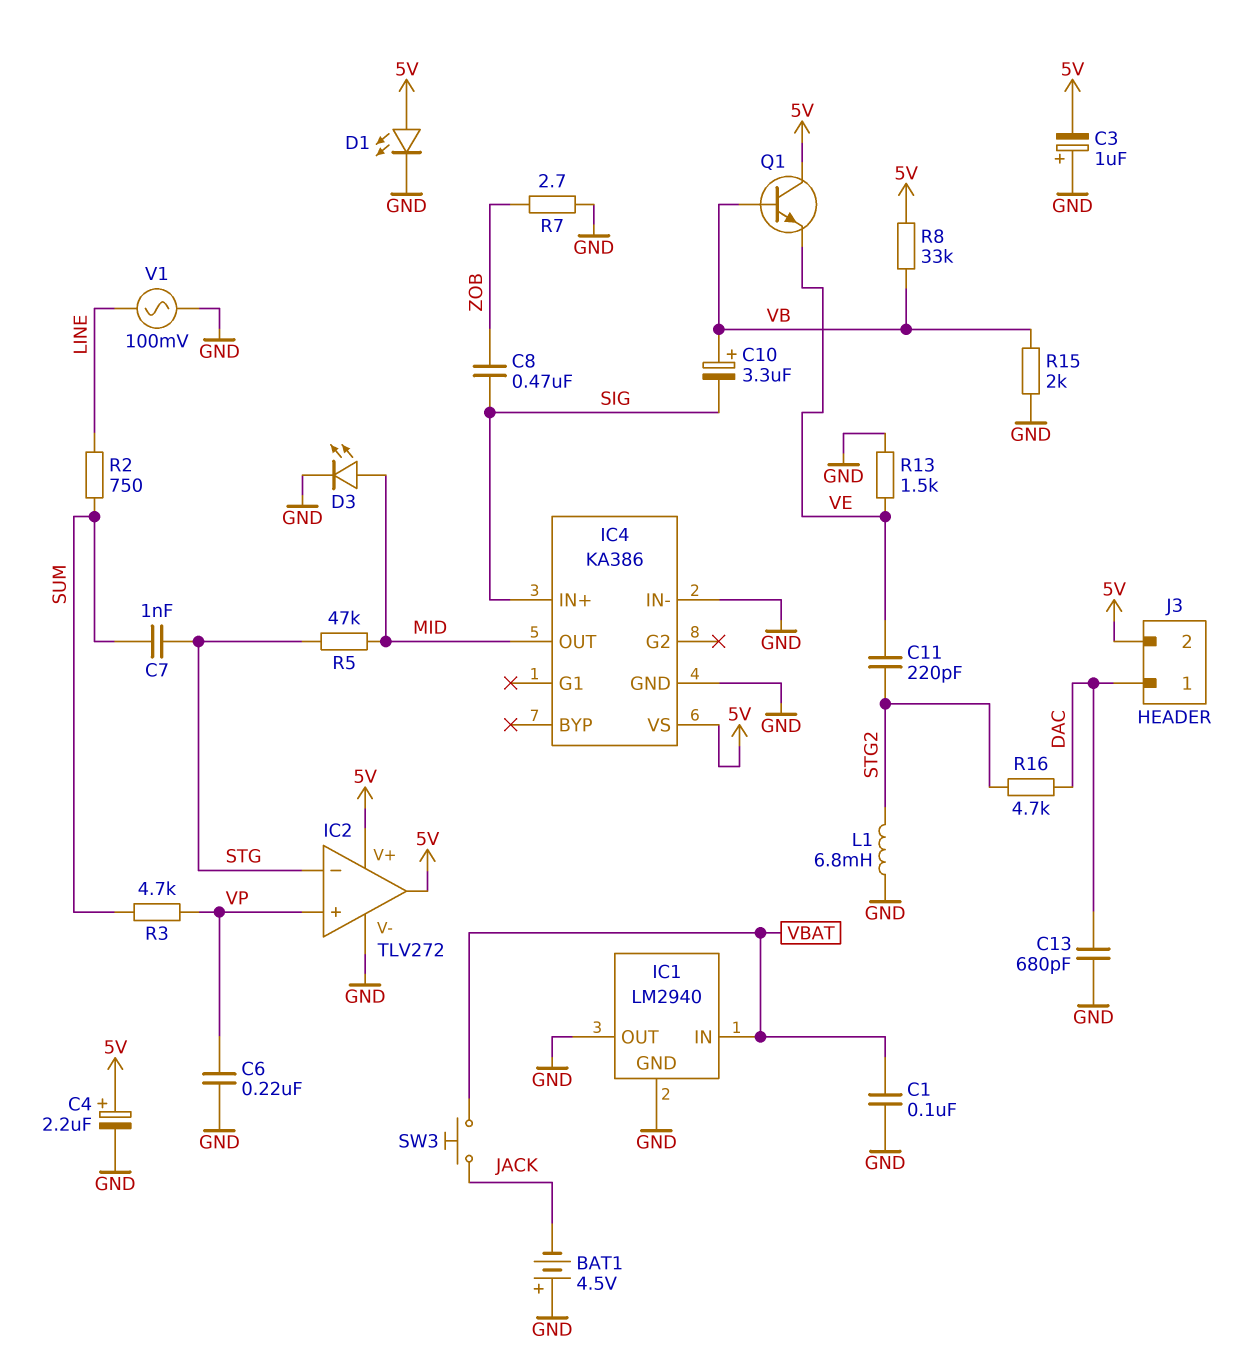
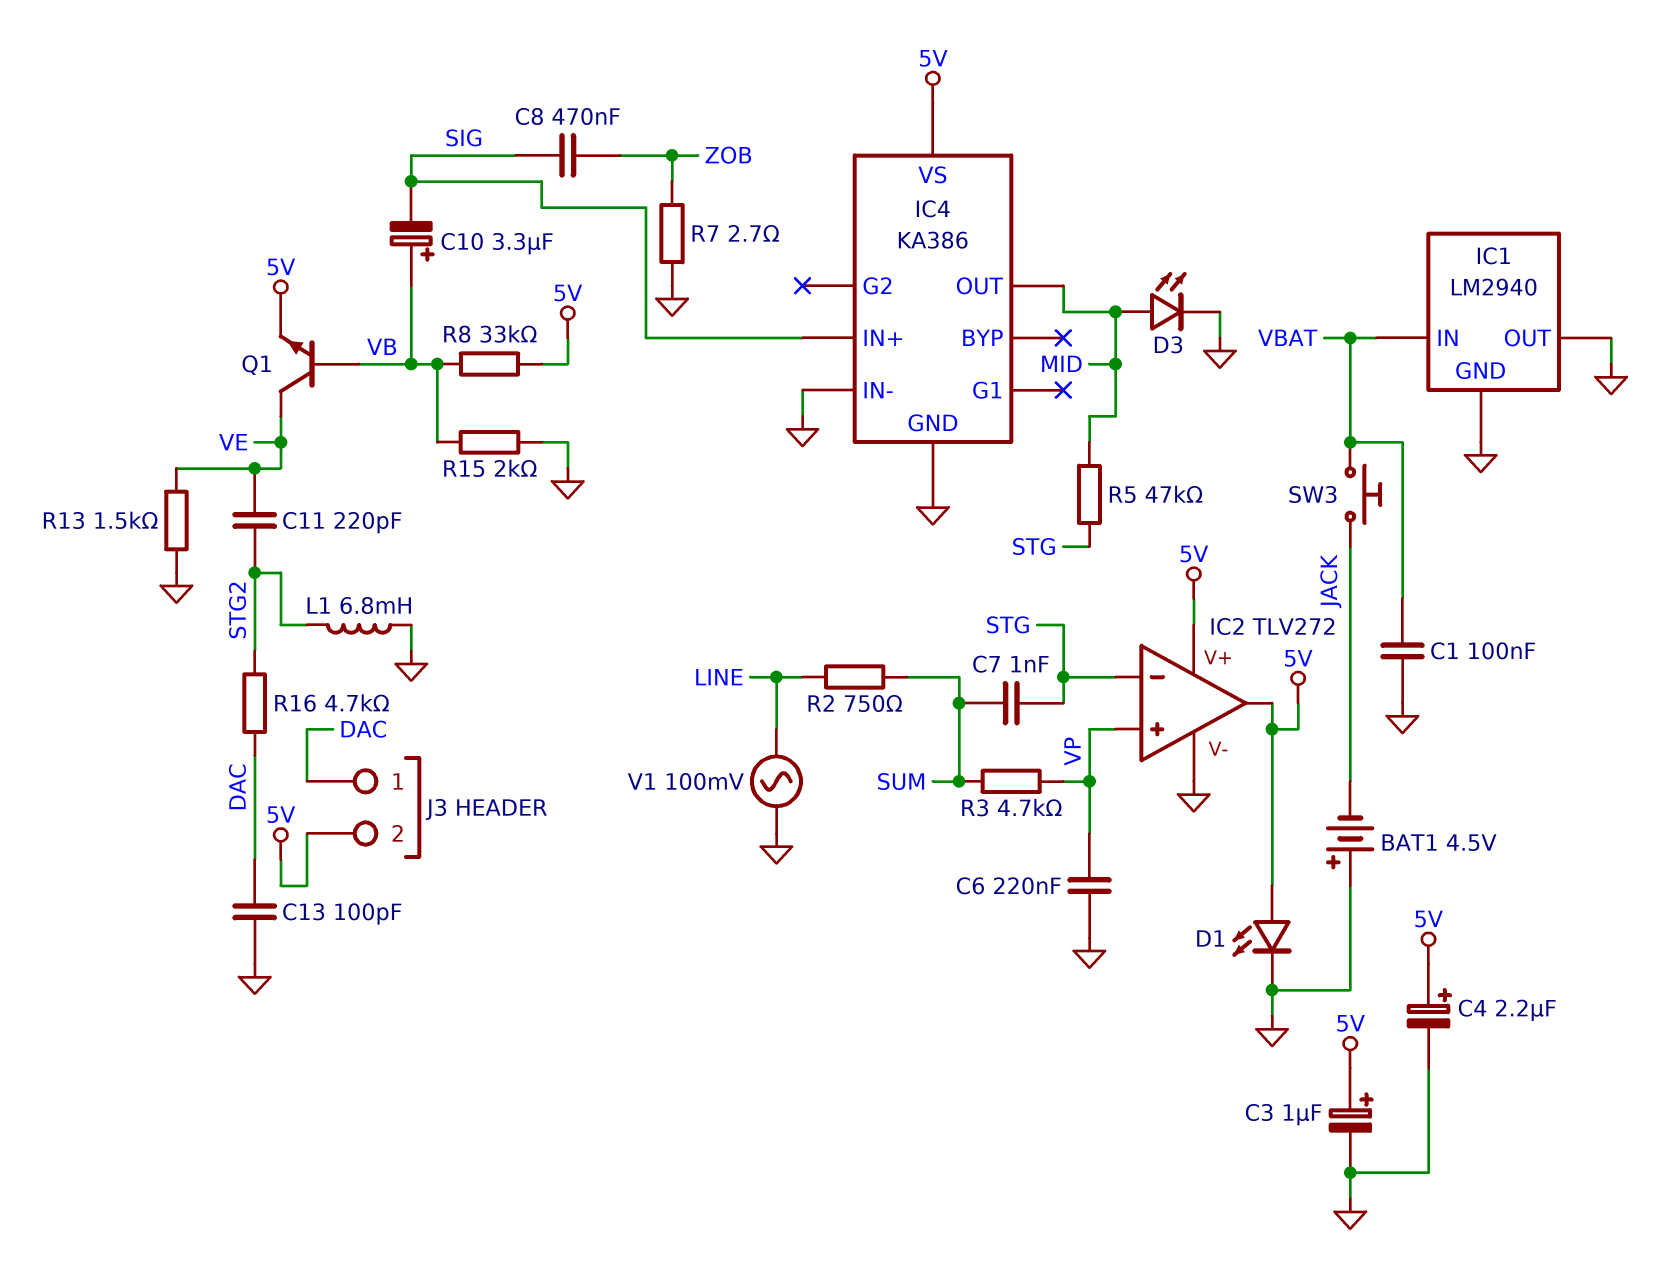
C3: 1uF (plus GND, minus 5V) -> 1uF (plus 5V, minus GND)
C13: 680pF (DAC, GND) -> 100pF (DAC, GND)
Q1: NPN (B VB, C 5V, E VE) -> NPN (B VB, C VE, E 5V)

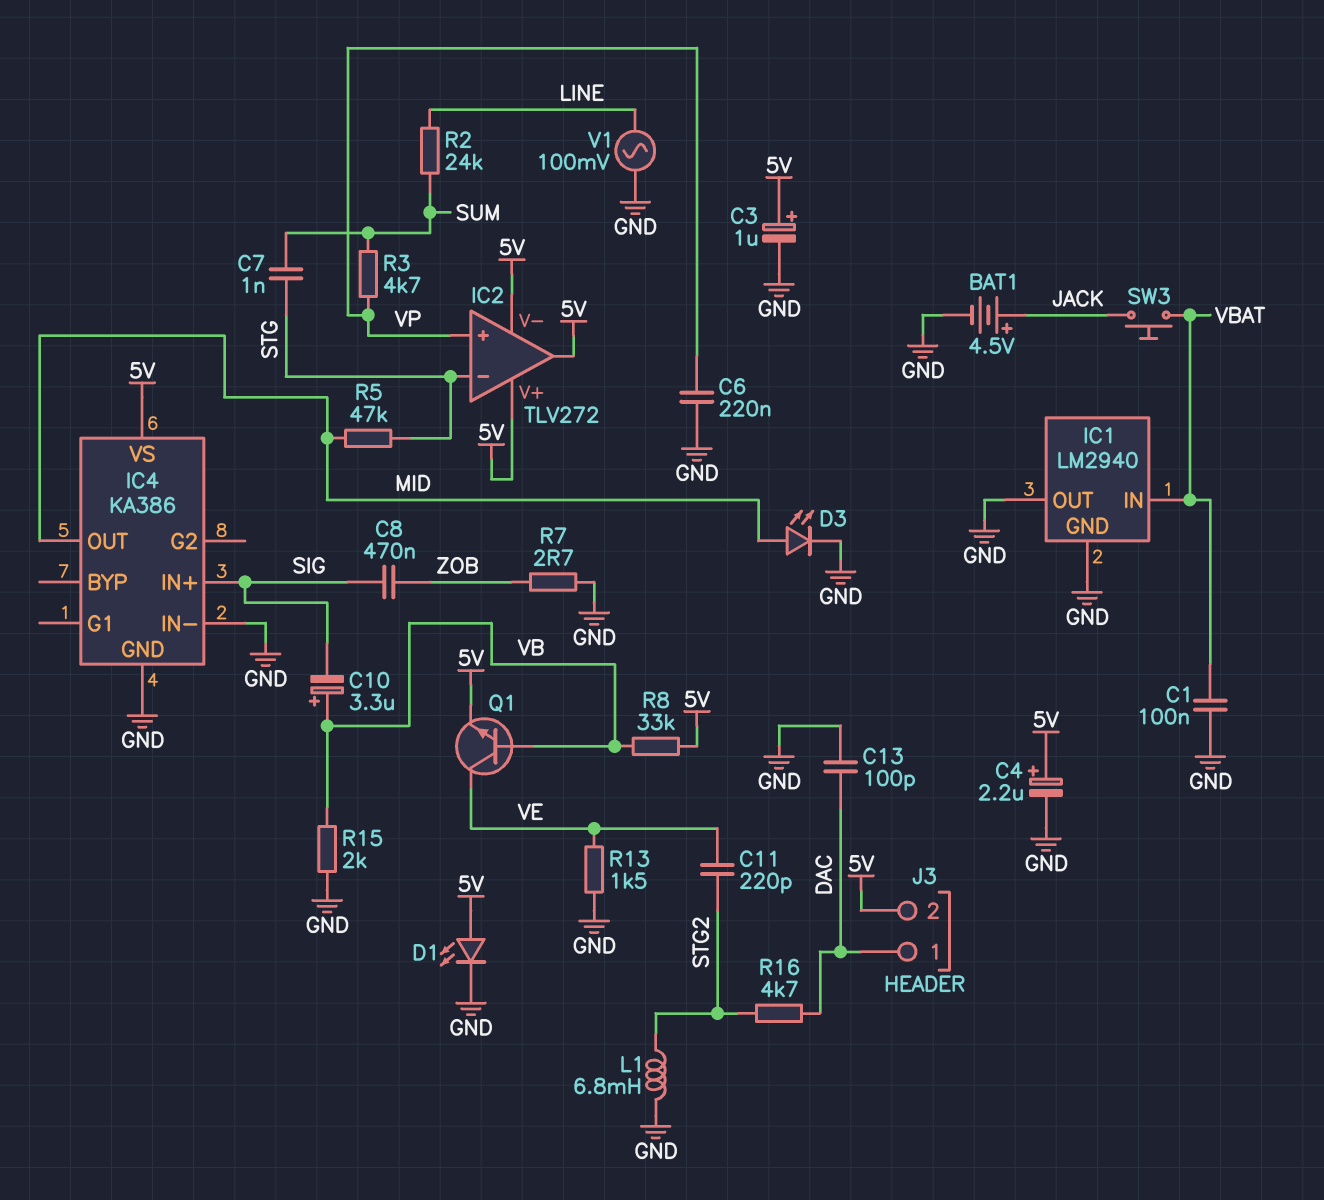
BAT1: 4.5V (plus GND, minus JACK) -> 4.5V (plus JACK, minus GND)
IC2 pin V-: GND -> 5V
R2: 750 (LINE, SUM) -> 24k (LINE, SUM)

